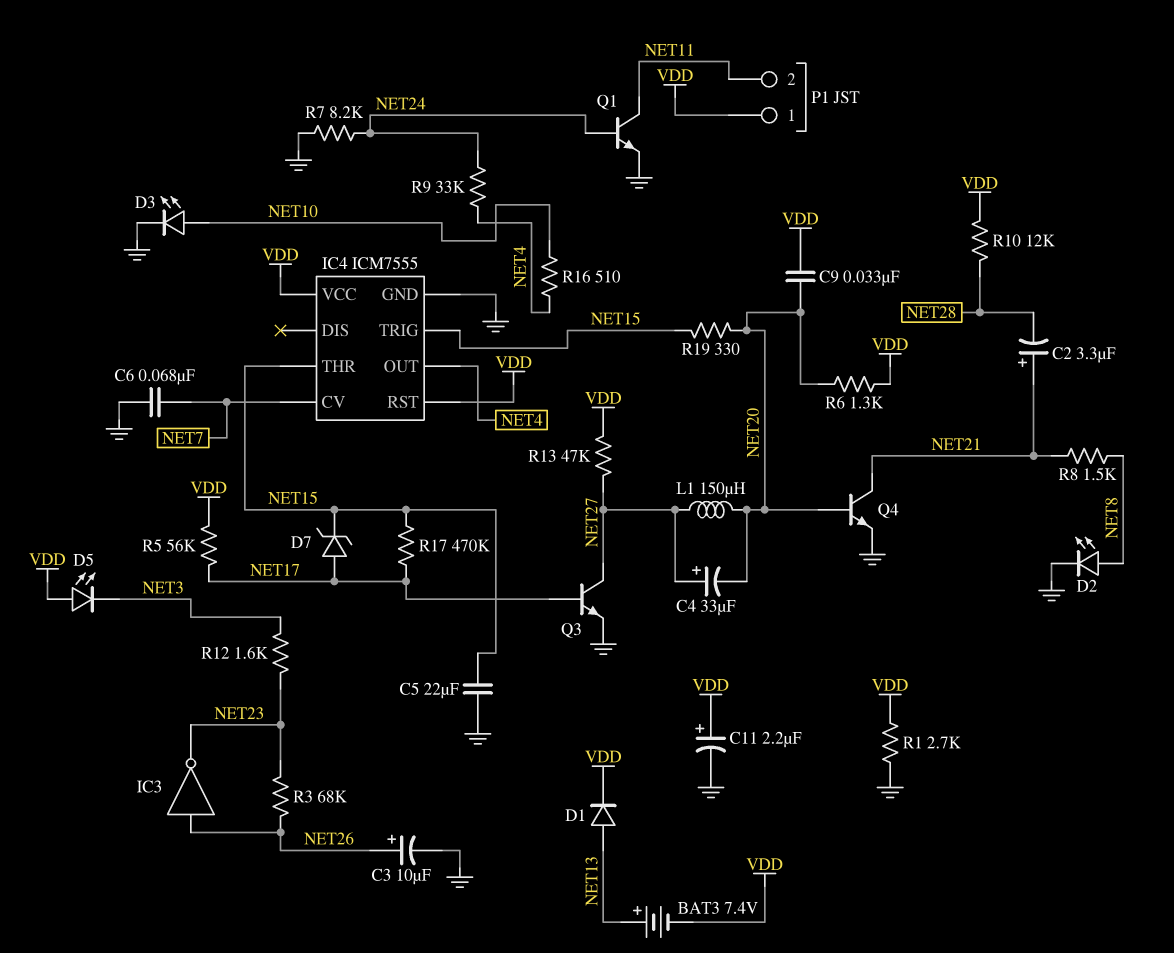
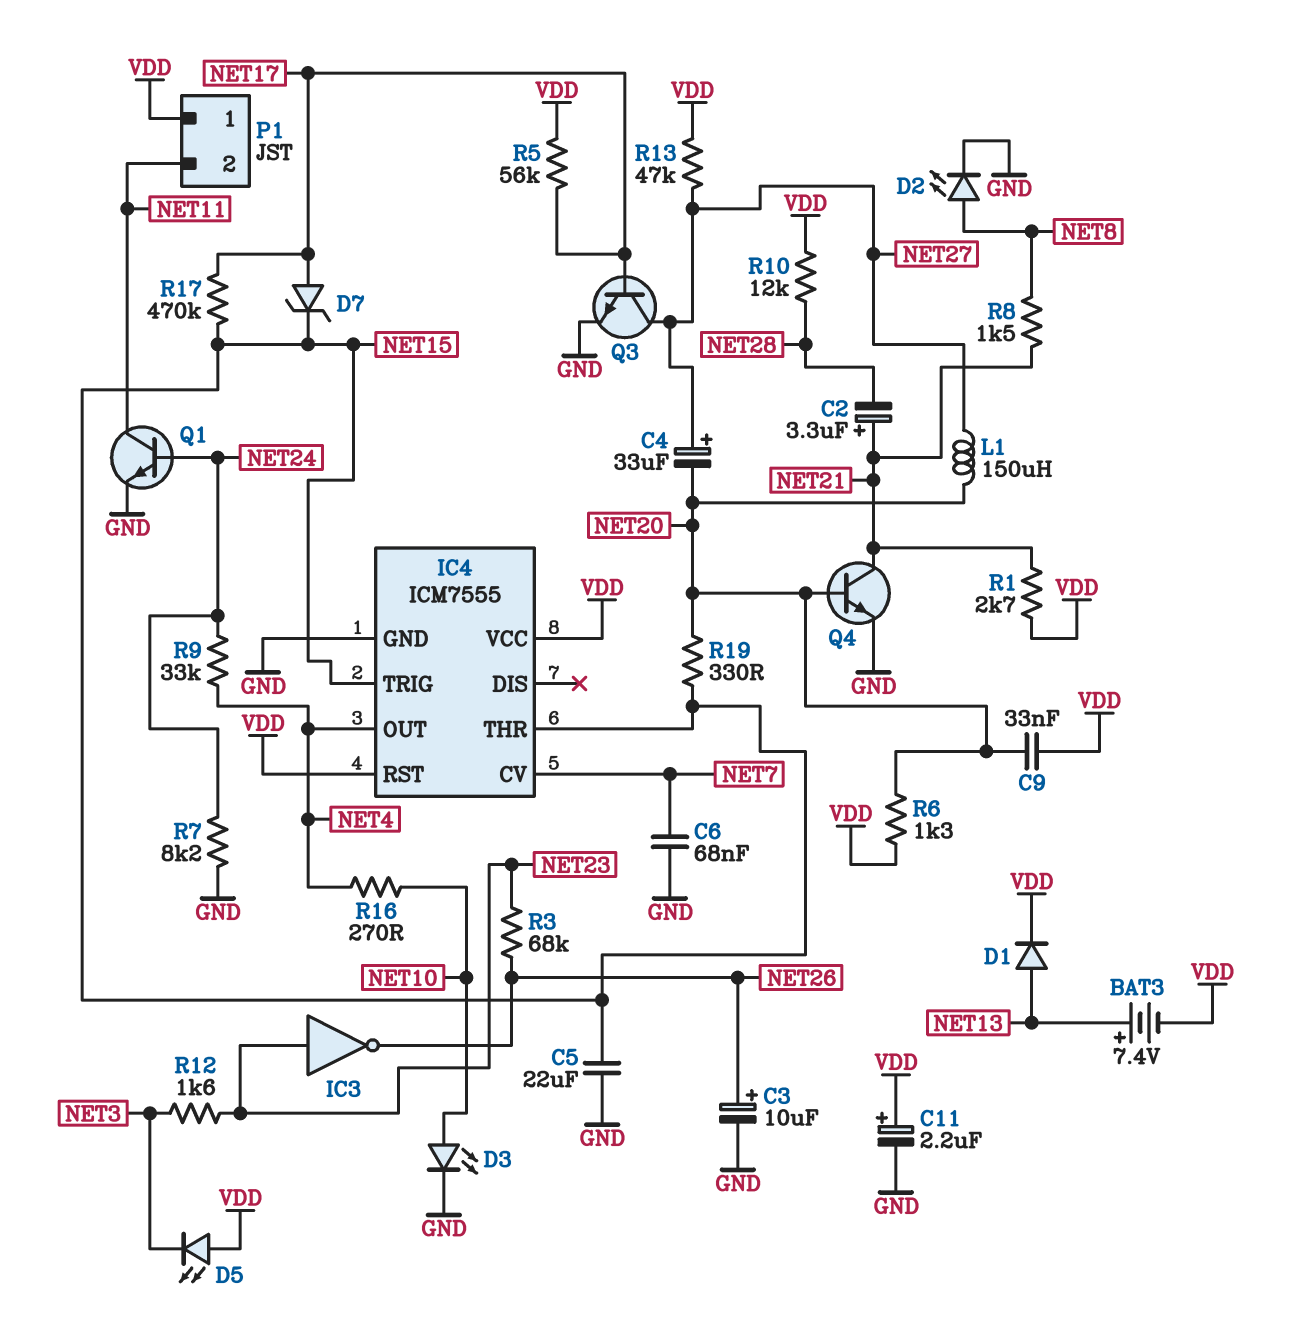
IC3: NOT (in NET26, out NET23) -> NOT (in NET23, out NET26)
R1: 2.7k (GND, VDD) -> 2.7k (NET21, VDD)
R16: 510 (NET4, NET10) -> 270 (NET4, NET10)

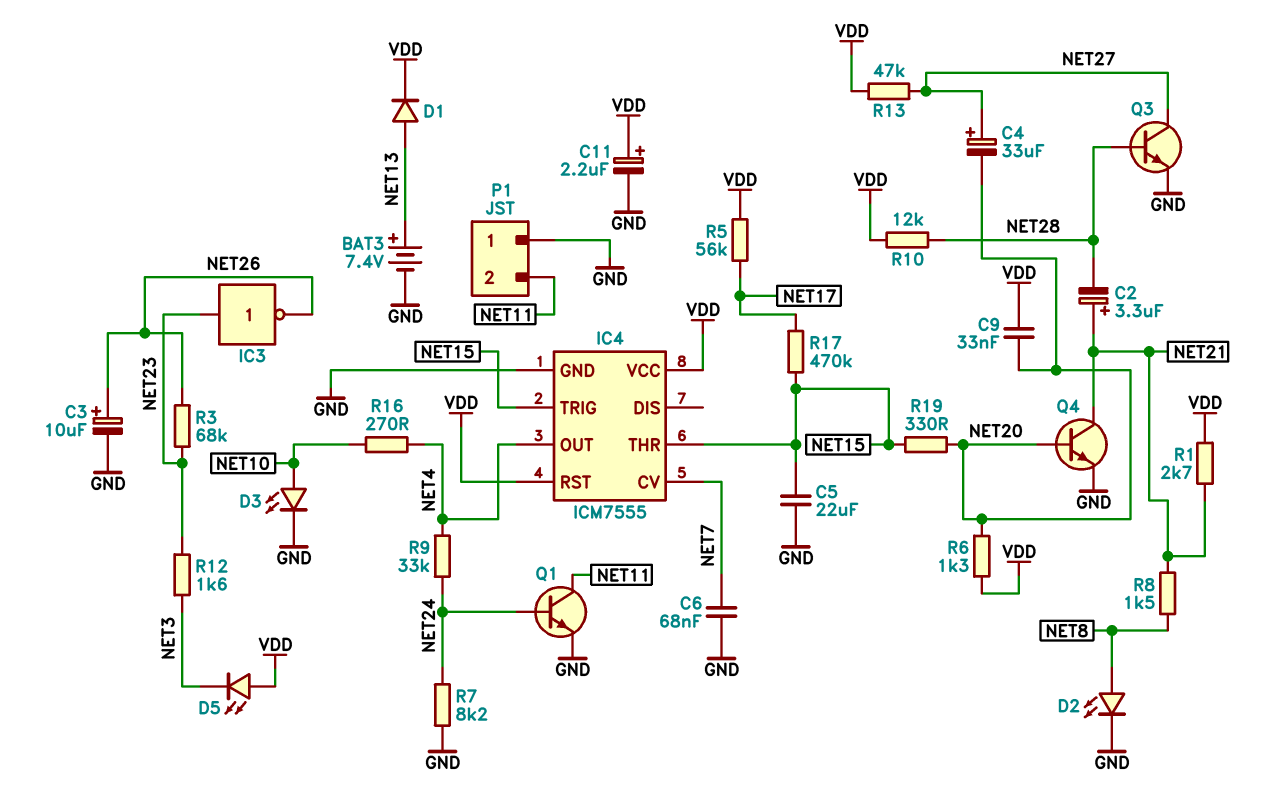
BAT3: 7.4V (plus NET13, minus VDD) -> 7.4V (plus NET13, minus GND)
D7: zener (A NET17, K NET15) -> none
L1: 150uH (NET20, NET27) -> none
P1 pin 1: VDD -> GND
Q3: NPN (B NET17, C NET27, E GND) -> NPN (B NET28, C NET27, E GND)

